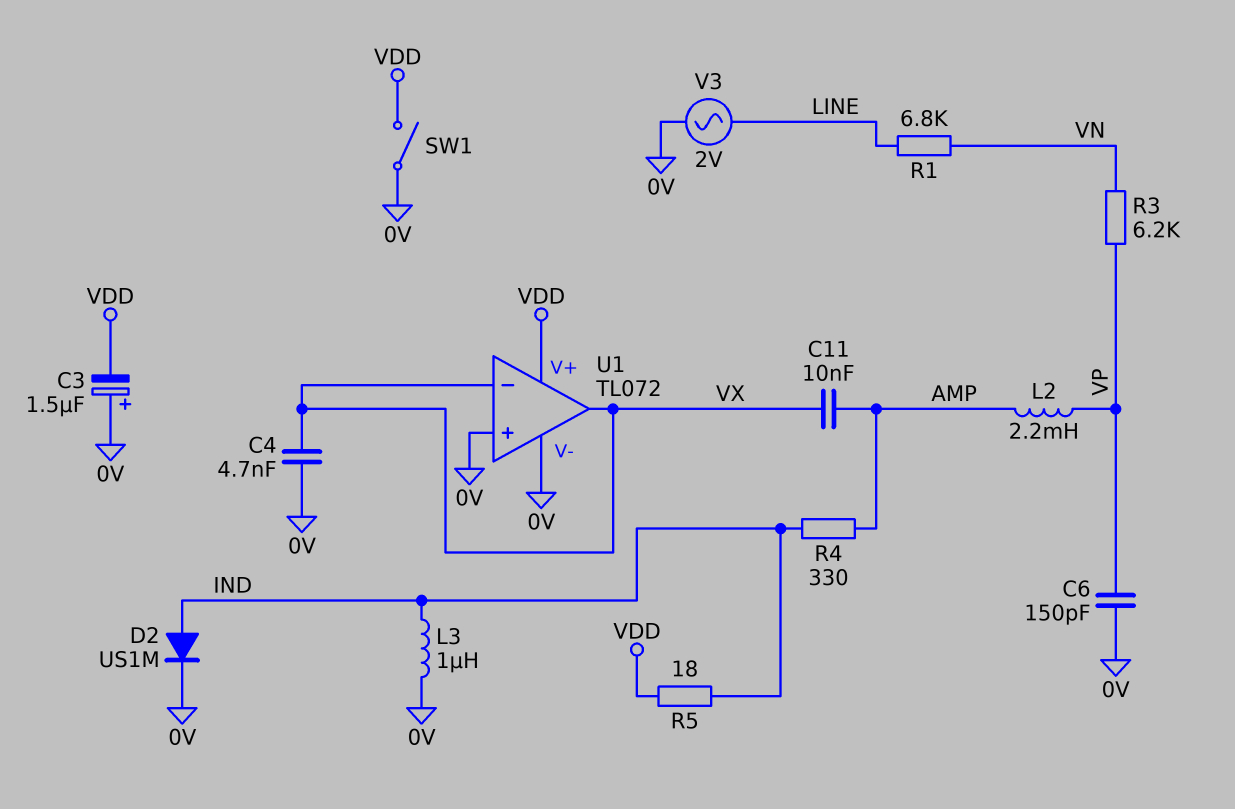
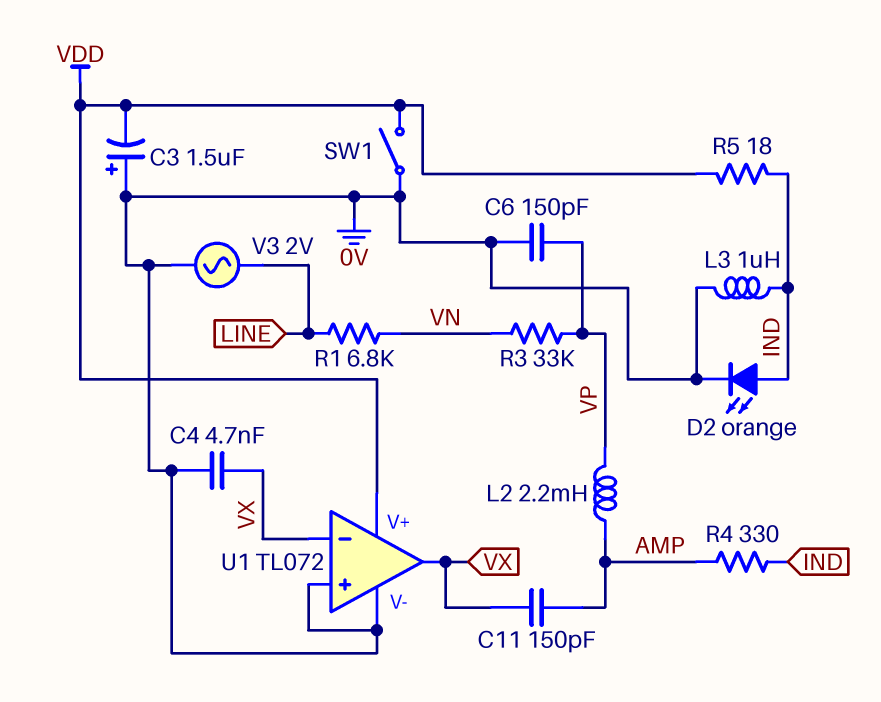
C11: 10nF (AMP, VX) -> 150pF (AMP, VX)
D2: diode US1M (A IND, K 0V) -> LED orange (A IND, K 0V)
R3: 6.2k (VN, VP) -> 33k (VN, VP)

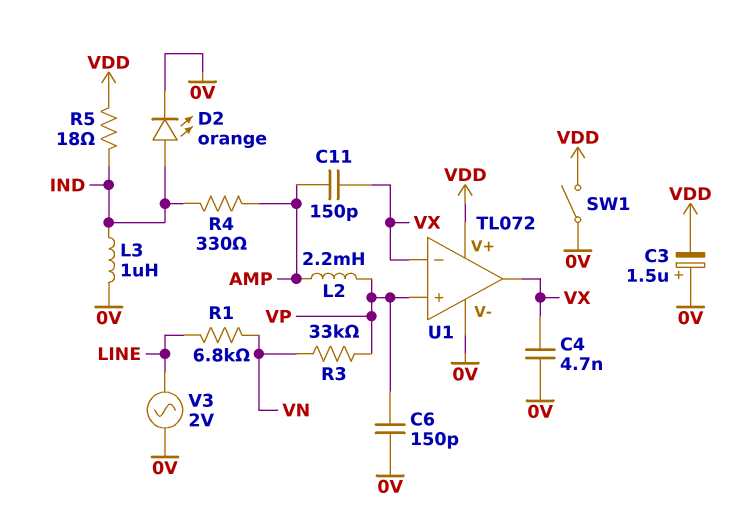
U1 pin in+: 0V -> VP

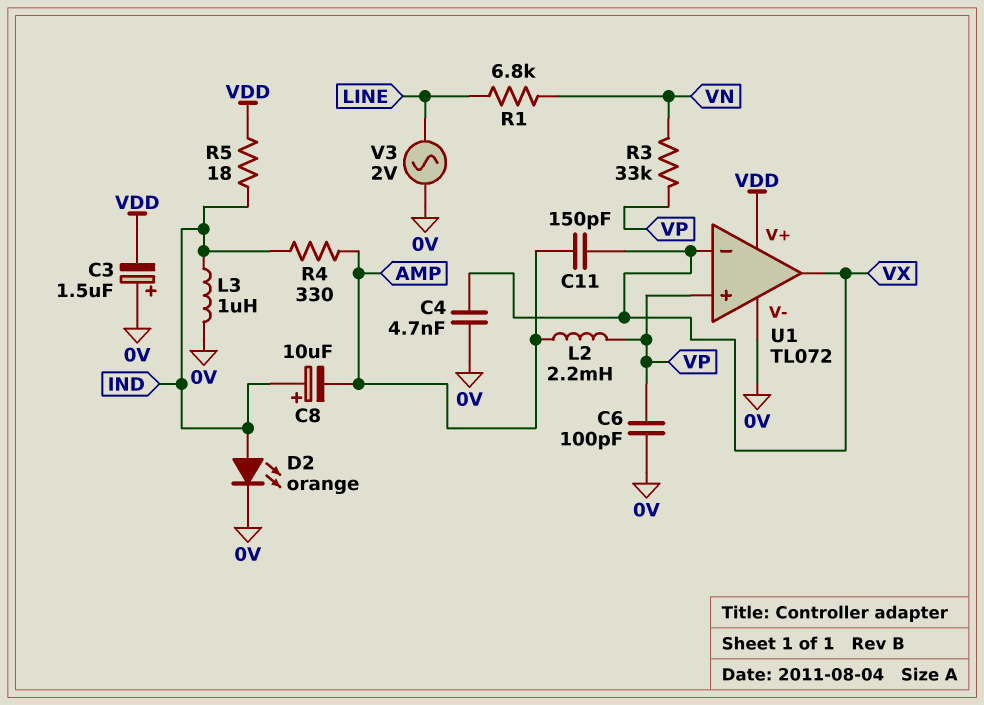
C6: 150pF (0V, VP) -> 100pF (0V, VP)
C8: none -> 10uF (plus IND, minus AMP)
SW1: switch (0V, VDD) -> none

